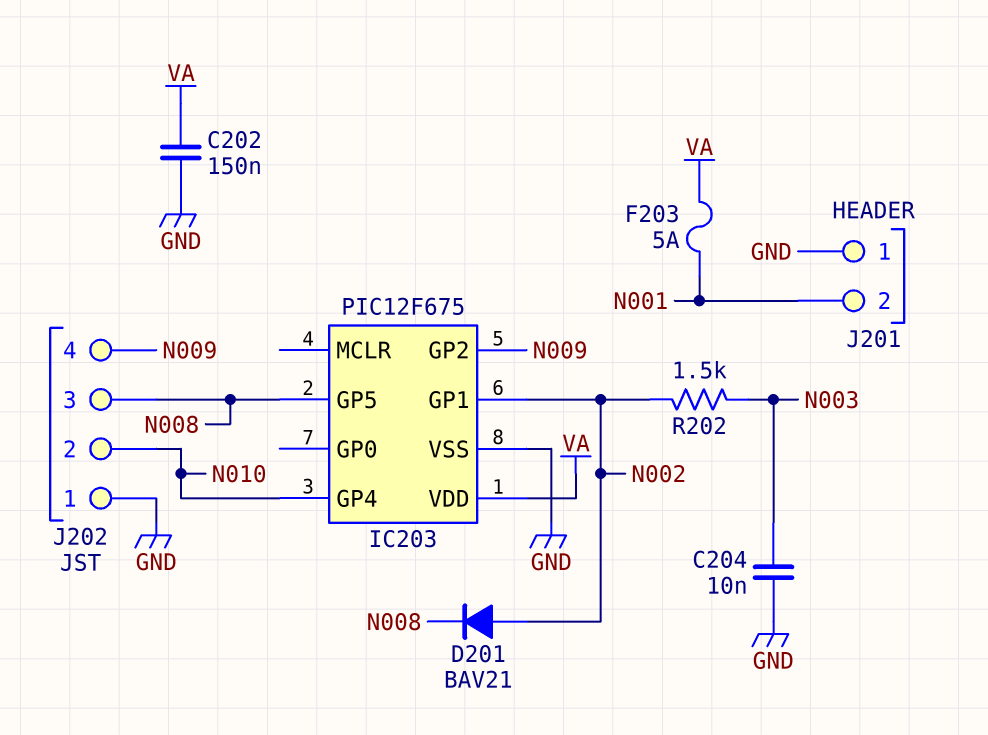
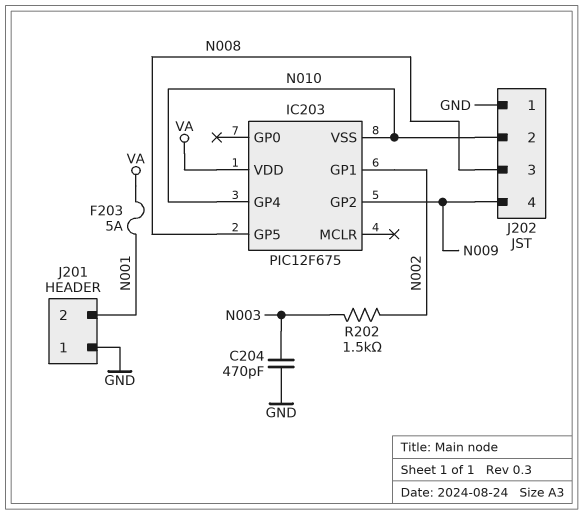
C202: 150nF (GND, VA) -> none
C204: 10nF (GND, N003) -> 470pF (GND, N003)
D201: diode BAV21 (A N002, K N008) -> none
IC203 pin VSS: GND -> N010

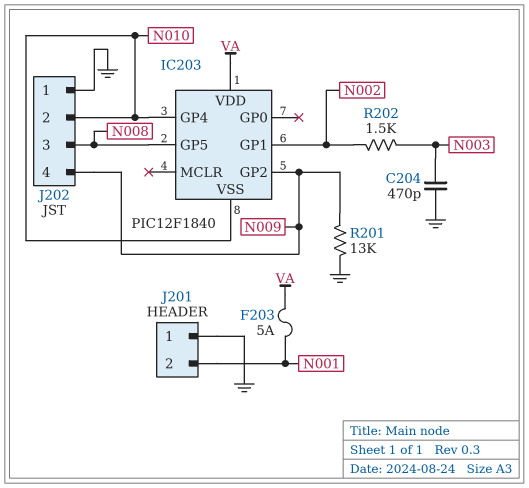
IC203: PIC12F675 -> PIC12F1840
R201: none -> 13k (GND, N009)

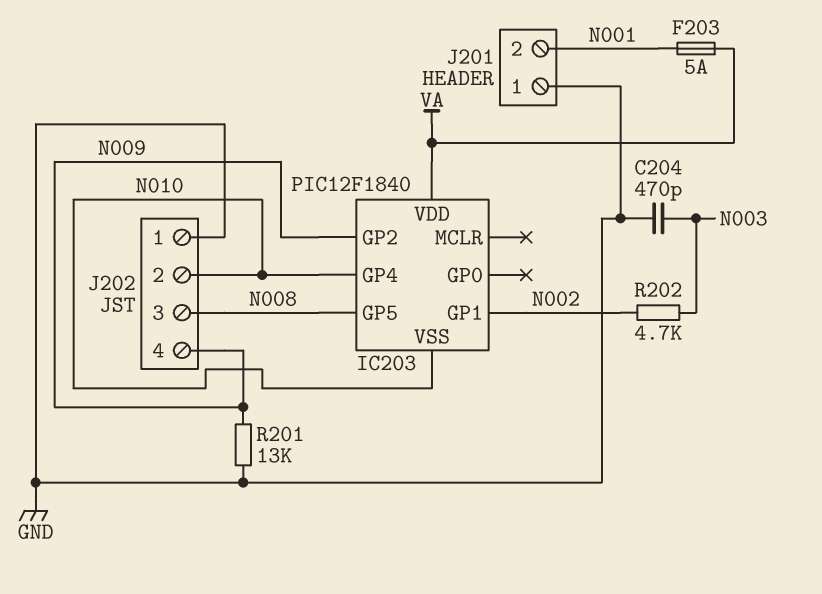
R202: 1.5k (N002, N003) -> 4.7k (N002, N003)

